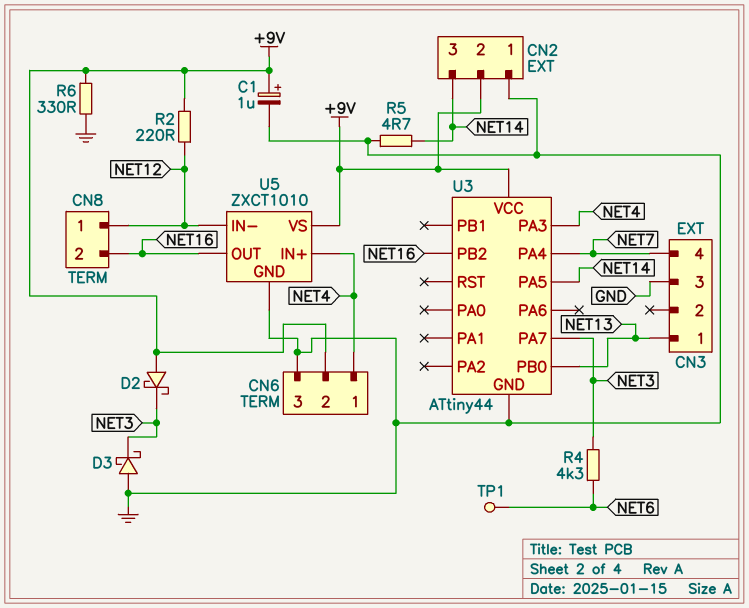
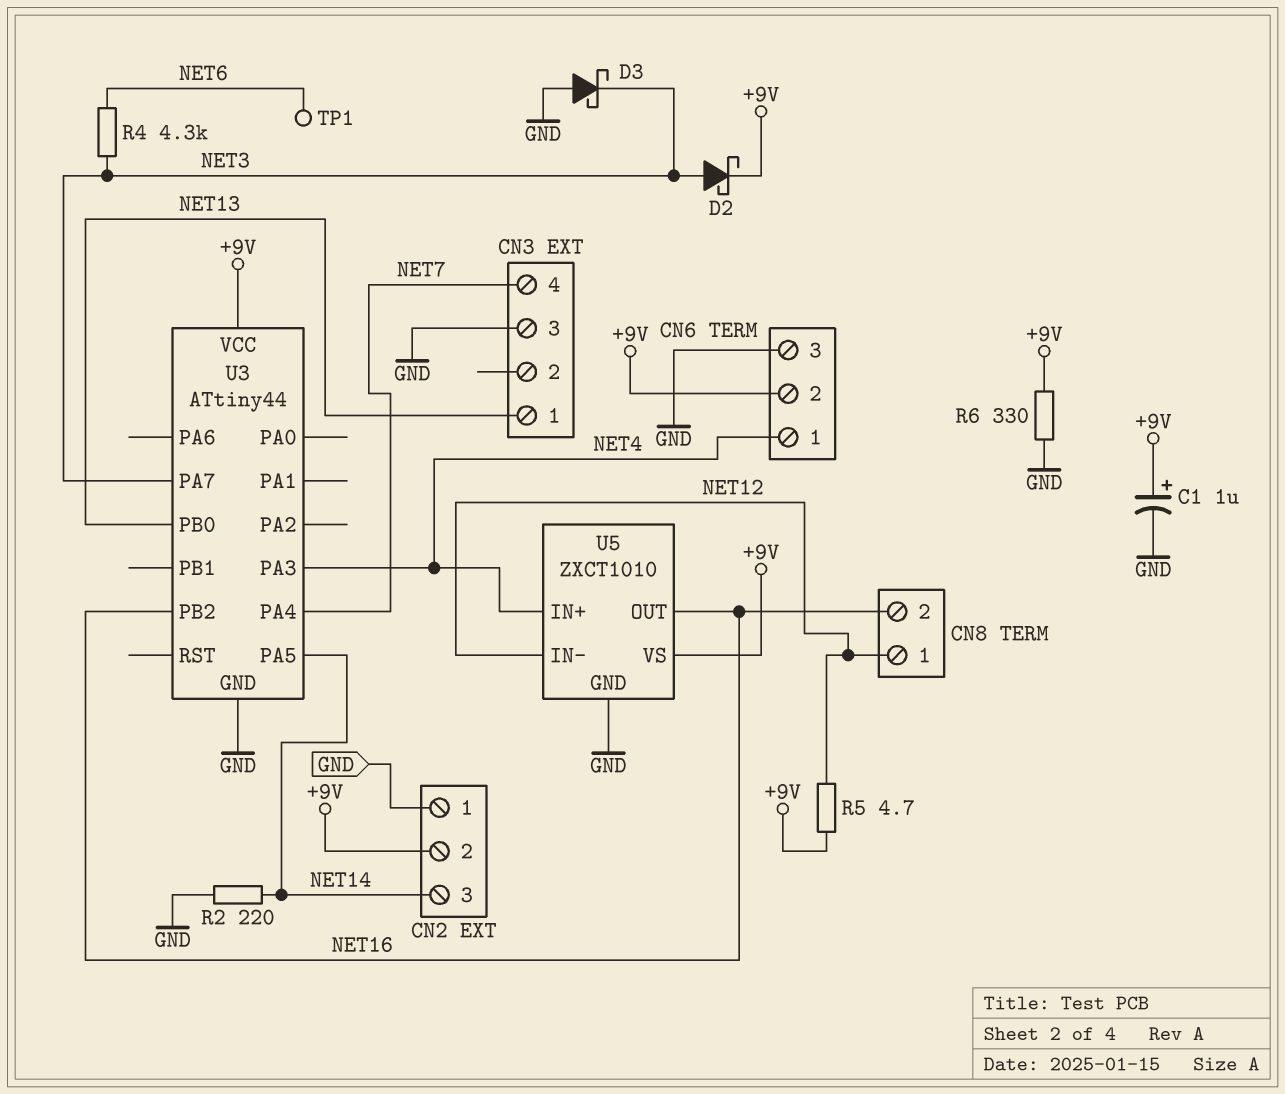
D2: schottky (A +9V, K NET3) -> schottky (A NET3, K +9V)
R2: 220 (+9V, NET12) -> 220 (GND, NET14)
R5: 4.7 (GND, NET14) -> 4.7 (+9V, NET12)

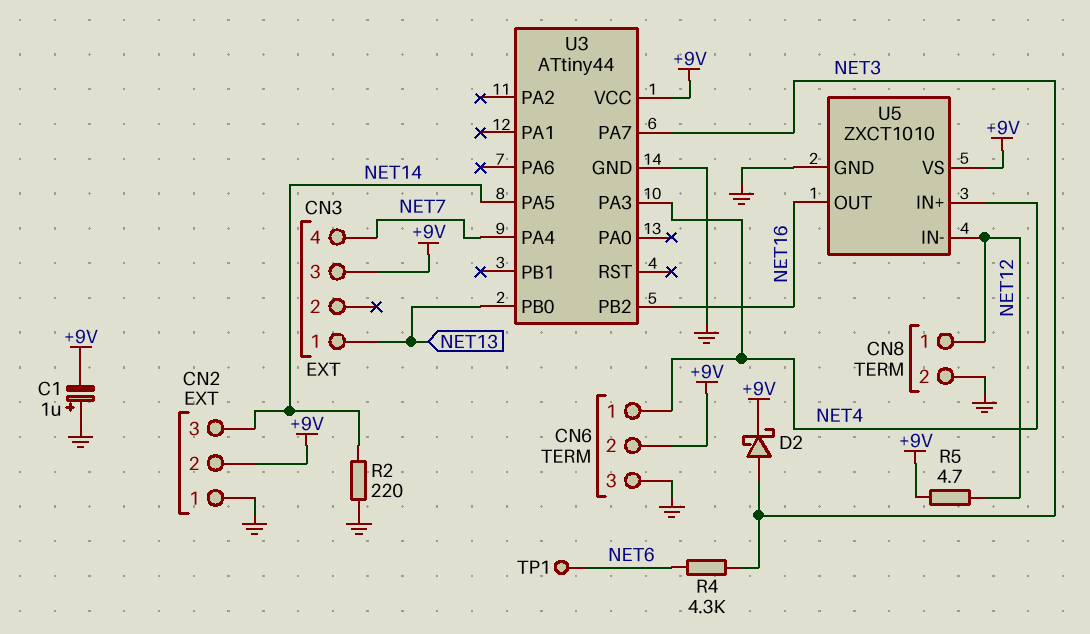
C1: 1uF (plus +9V, minus GND) -> 1uF (plus GND, minus +9V)
CN3 pin 3: GND -> +9V
CN8 pin 2: NET16 -> GND
D3: schottky (A GND, K NET3) -> none
R6: 330 (+9V, GND) -> none

